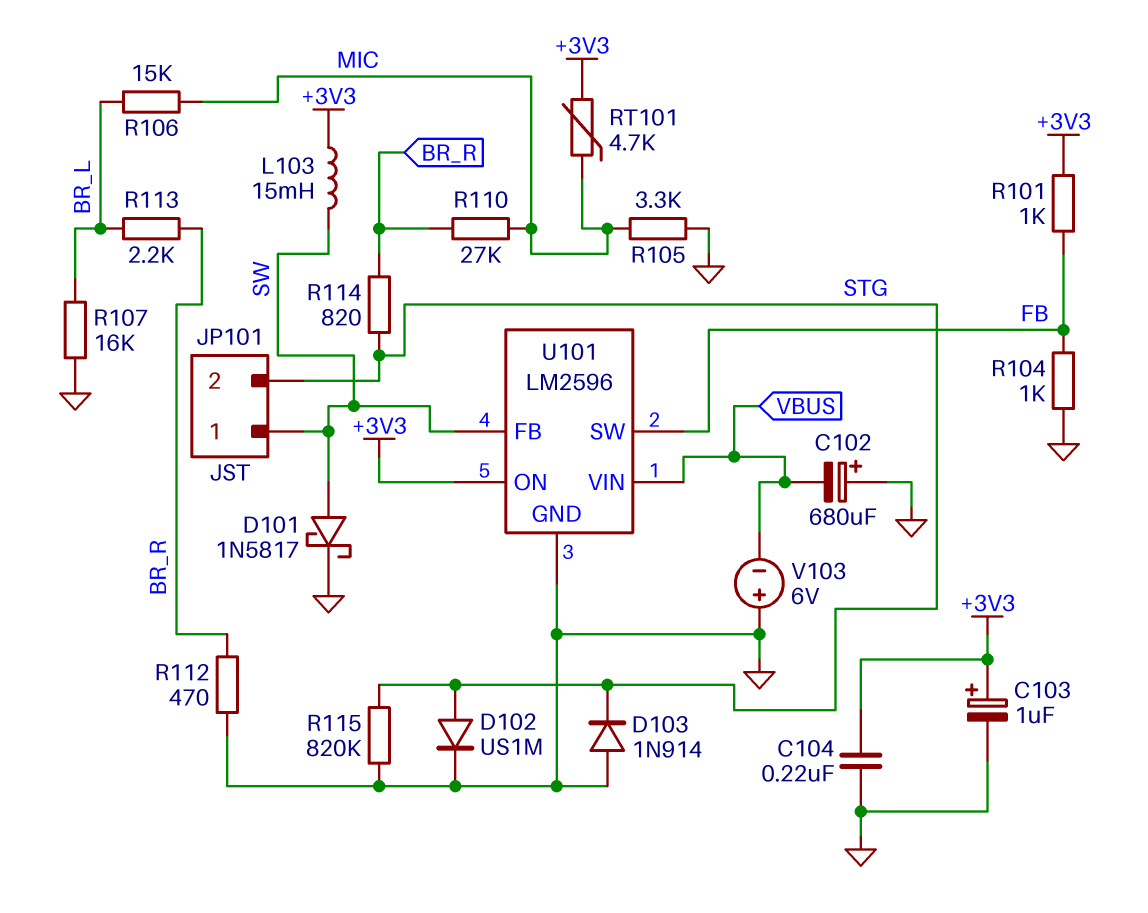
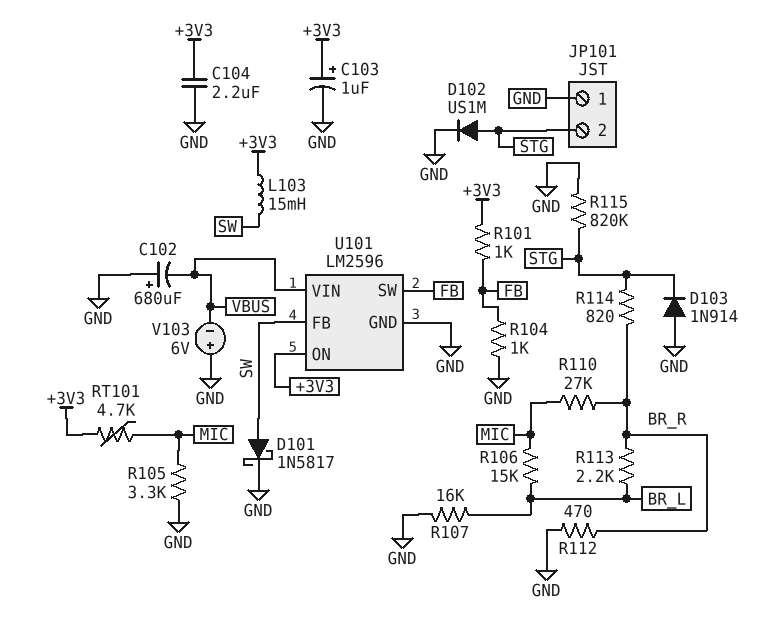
C104: 220nF (+3V3, GND) -> 2.2uF (+3V3, GND)
JP101 pin 1: SW -> GND

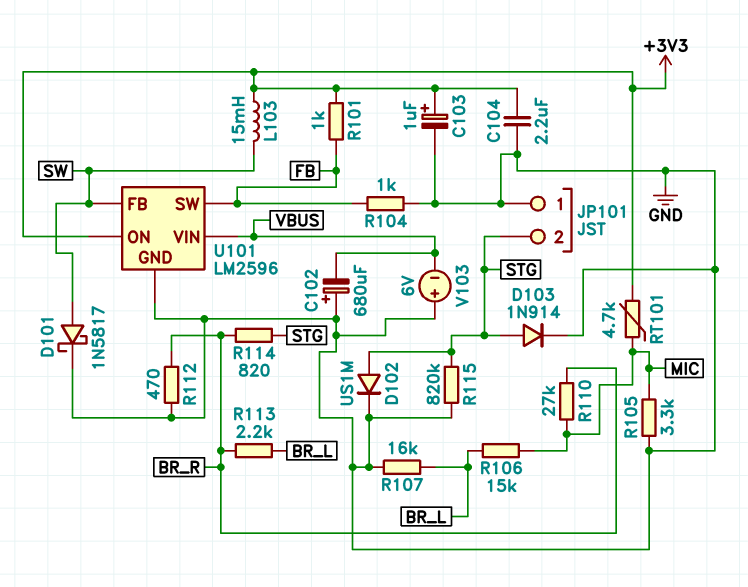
D103: diode 1N914 (A GND, K STG) -> diode 1N914 (A STG, K GND)

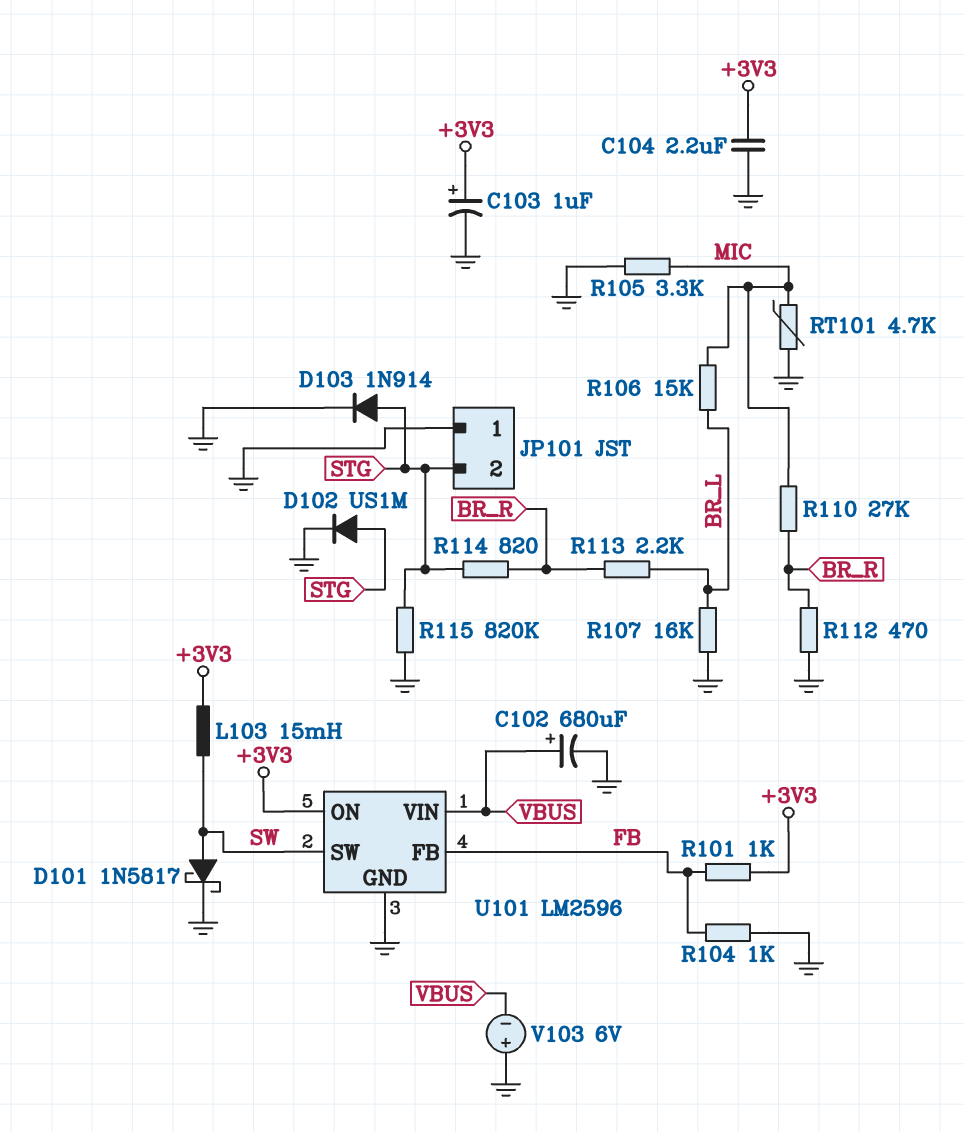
C102: 680uF (plus GND, minus VBUS) -> 680uF (plus VBUS, minus GND)
RT101: 4.7k (+3V3, MIC) -> 4.7k (GND, MIC)
U101 pin FB: SW -> FB
U101 pin SW: FB -> SW

